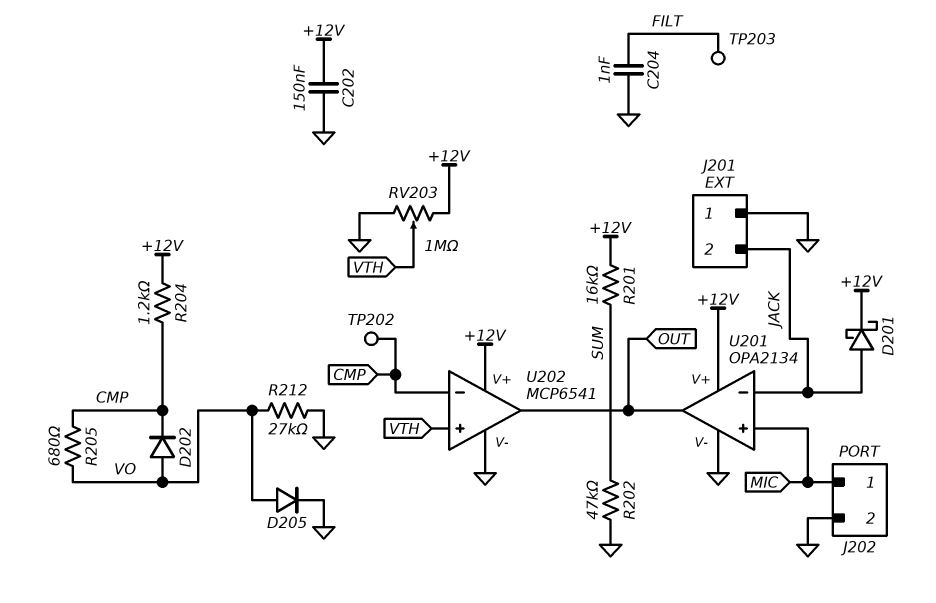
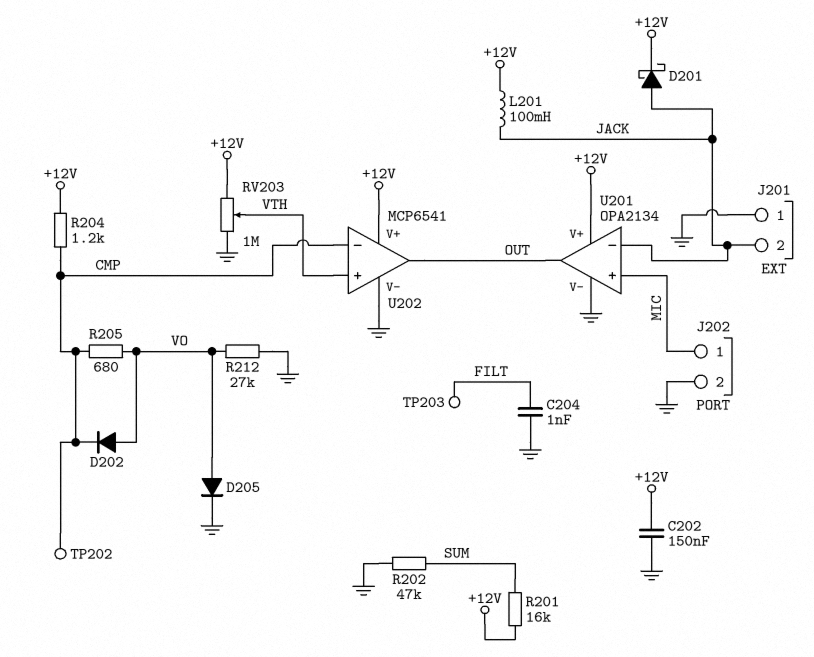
L201: none -> 100mH (+12V, JACK)

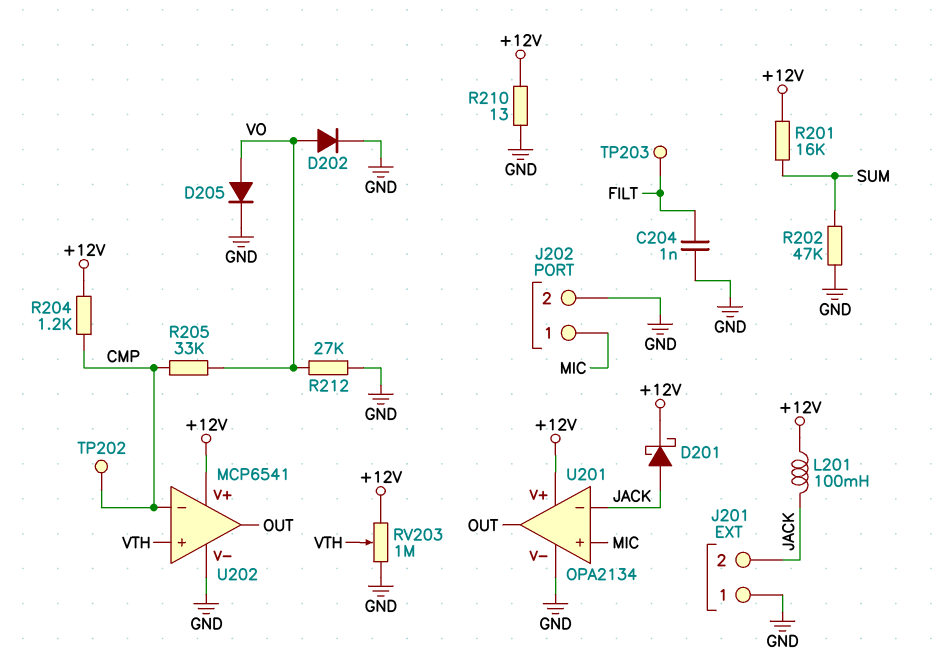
C202: 150nF (+12V, GND) -> none
D202: diode (A VO, K CMP) -> diode (A VO, K GND)
R205: 680 (CMP, VO) -> 33k (CMP, VO)
R210: none -> 13 (+12V, GND)

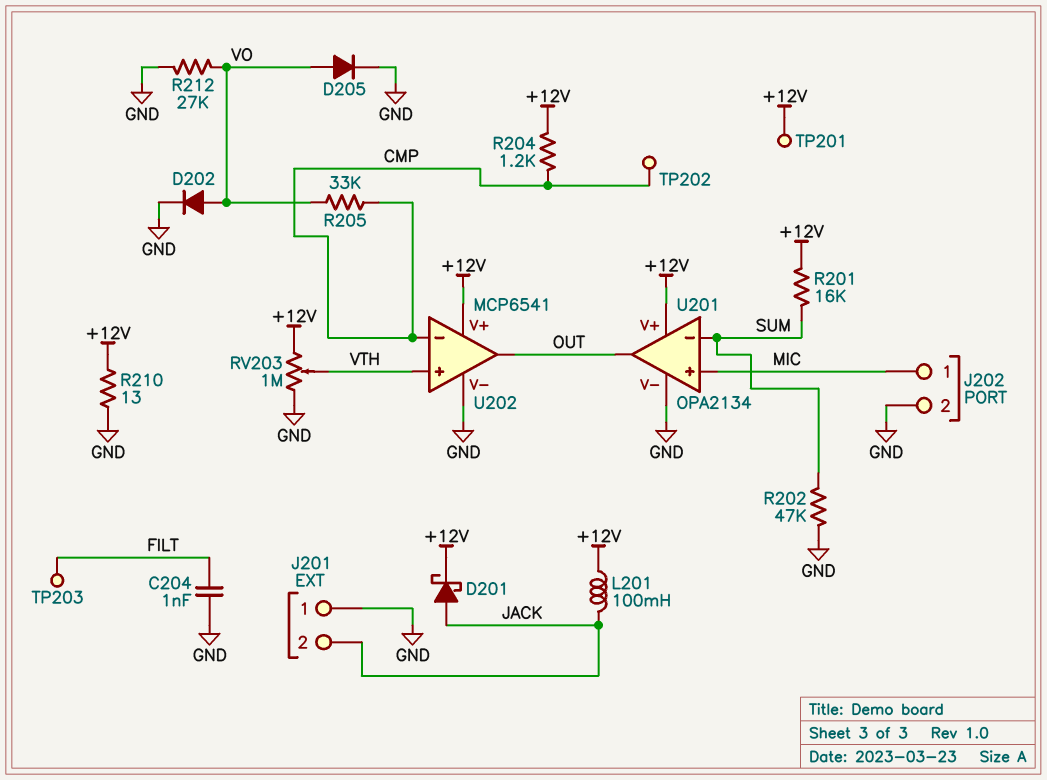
TP201: none -> test point (+12V)
U201 pin in-: JACK -> SUM

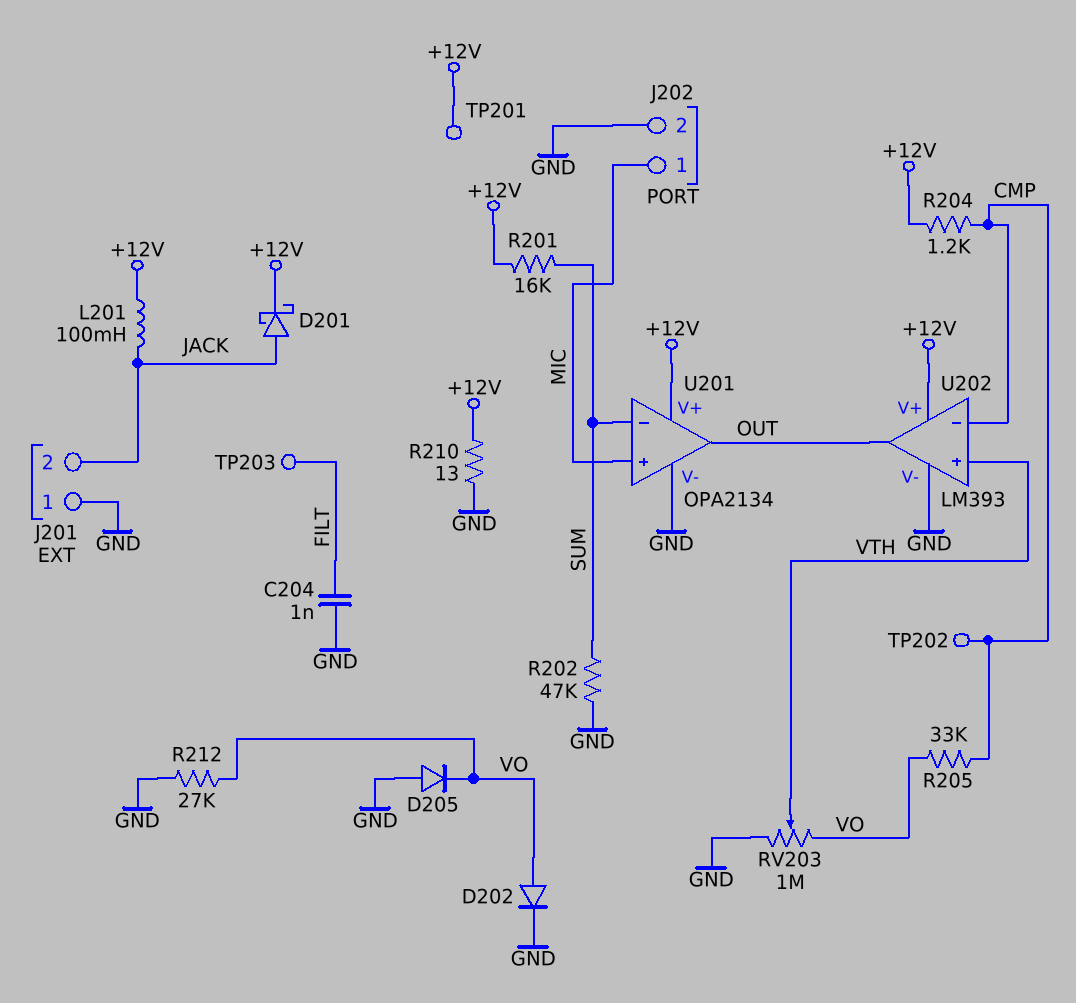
D205: diode (A VO, K GND) -> diode (A GND, K VO)
RV203: 1M (+12V, GND, wiper VTH) -> 1M (GND, VO, wiper VTH)
U202: MCP6541 -> LM393

